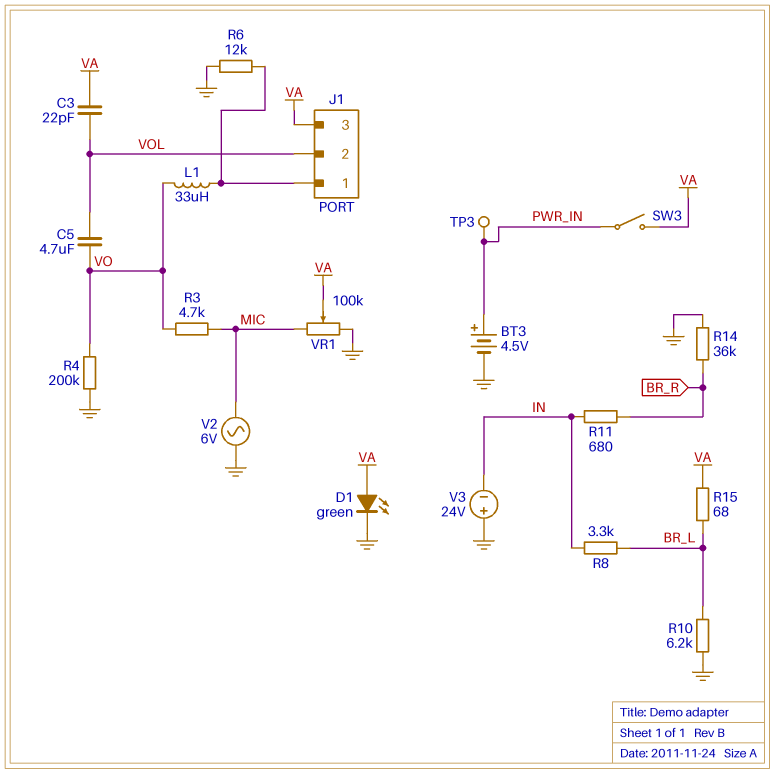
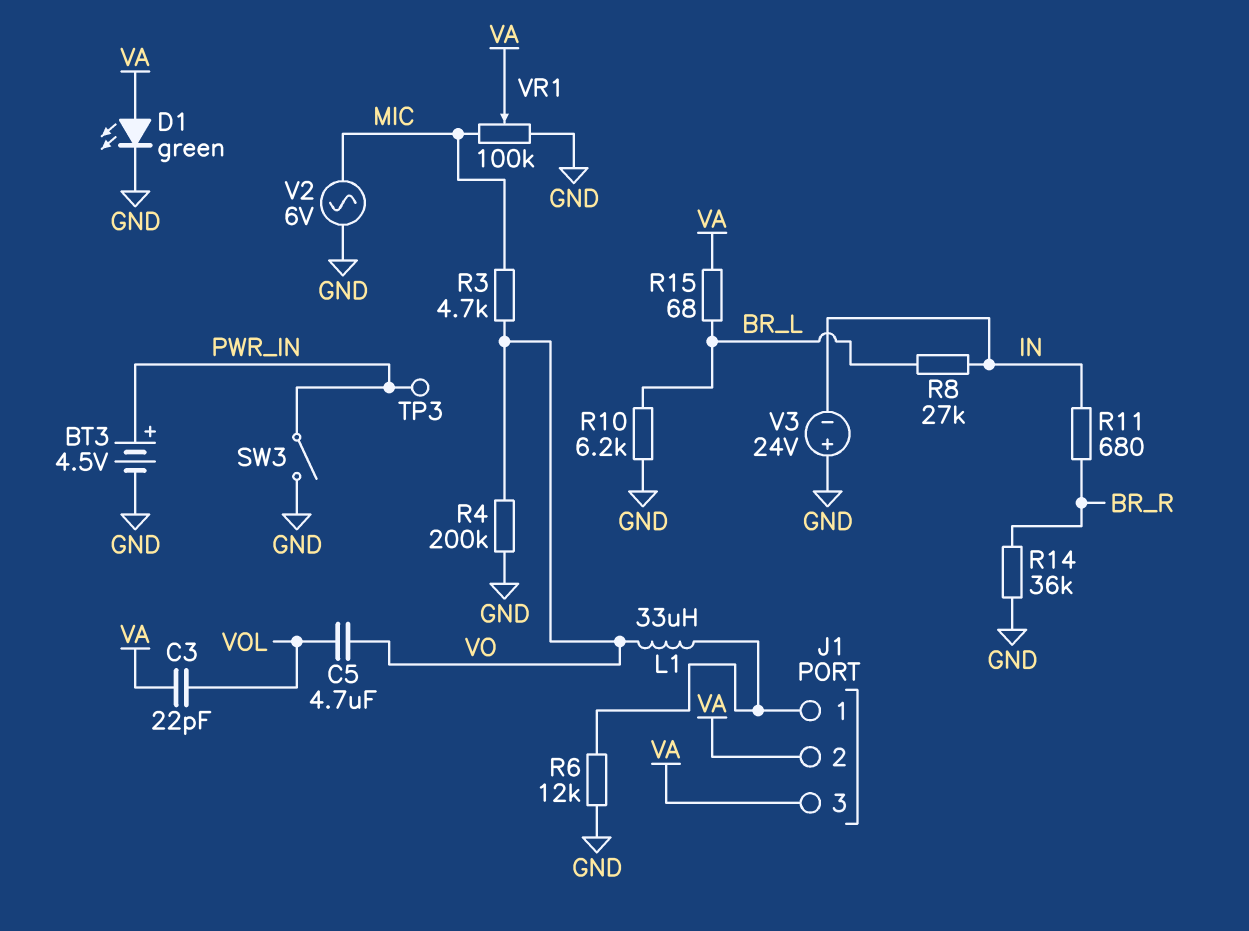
J1 pin 2: VOL -> VA
R8: 3.3k (BR_L, IN) -> 27k (BR_L, IN)
SW3: switch (PWR_IN, VA) -> switch (GND, PWR_IN)

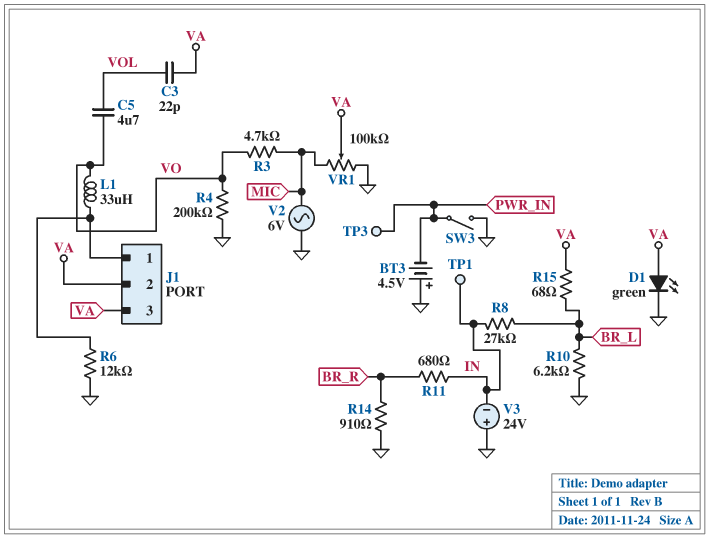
BT3: 4.5V (plus PWR_IN, minus GND) -> 4.5V (plus GND, minus PWR_IN)
R14: 36k (BR_R, GND) -> 910 (BR_R, GND)
TP1: none -> test point (IN)

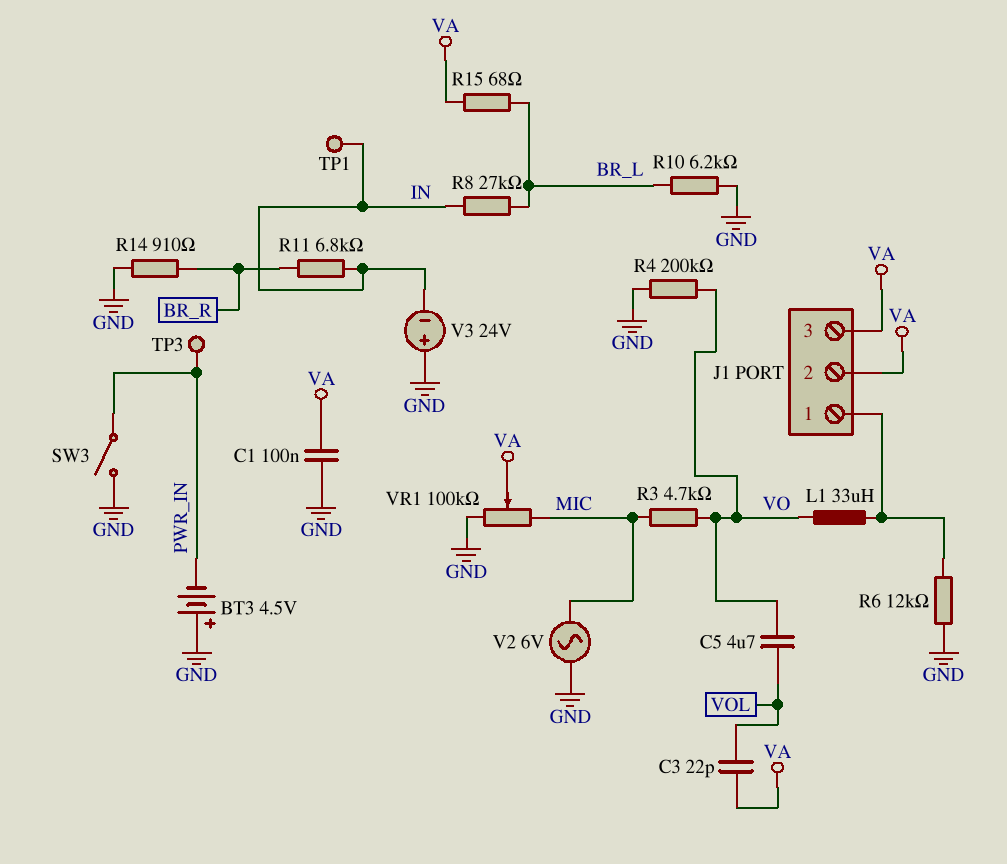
C1: none -> 100nF (GND, VA)
D1: LED green (A VA, K GND) -> none
R11: 680 (BR_R, IN) -> 6.8k (BR_R, IN)

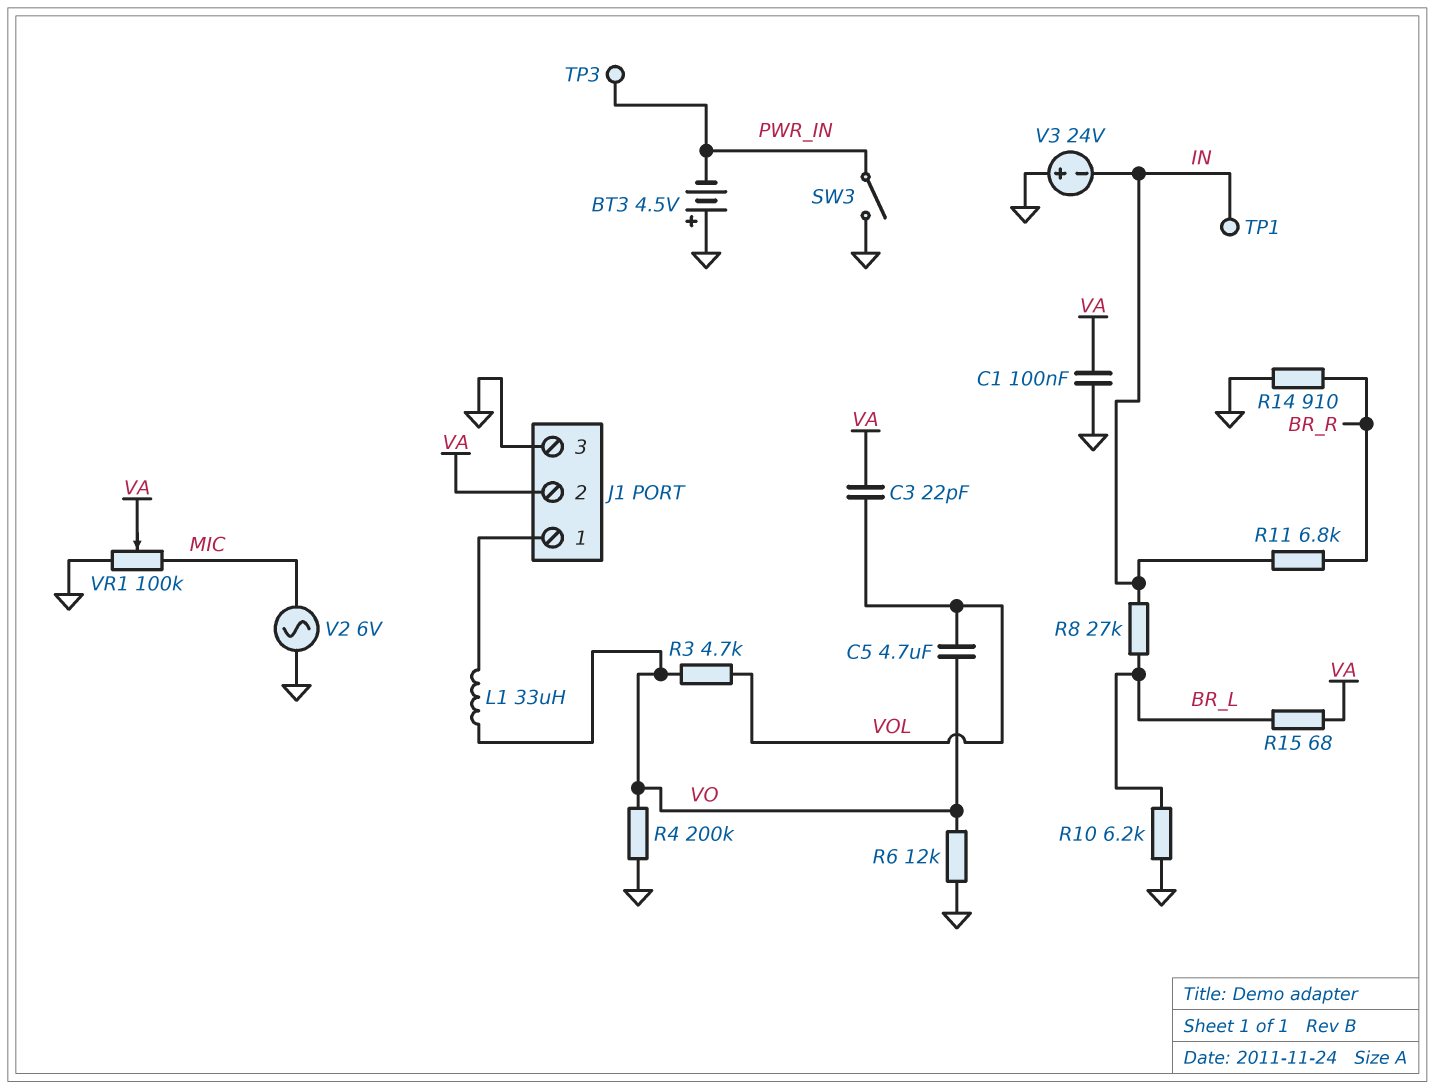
J1 pin 3: VA -> GND
R3: 4.7k (MIC, VO) -> 4.7k (VO, VOL)
R6: 12k (GND, J1/1) -> 12k (GND, VO)

